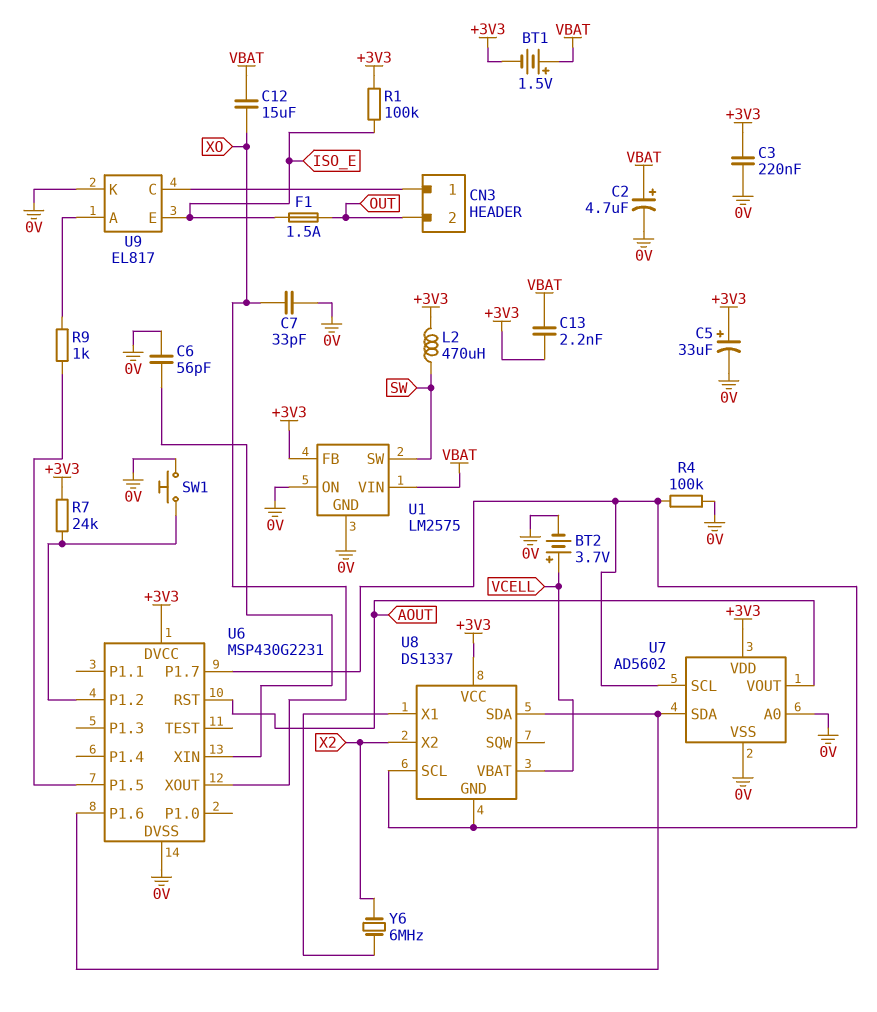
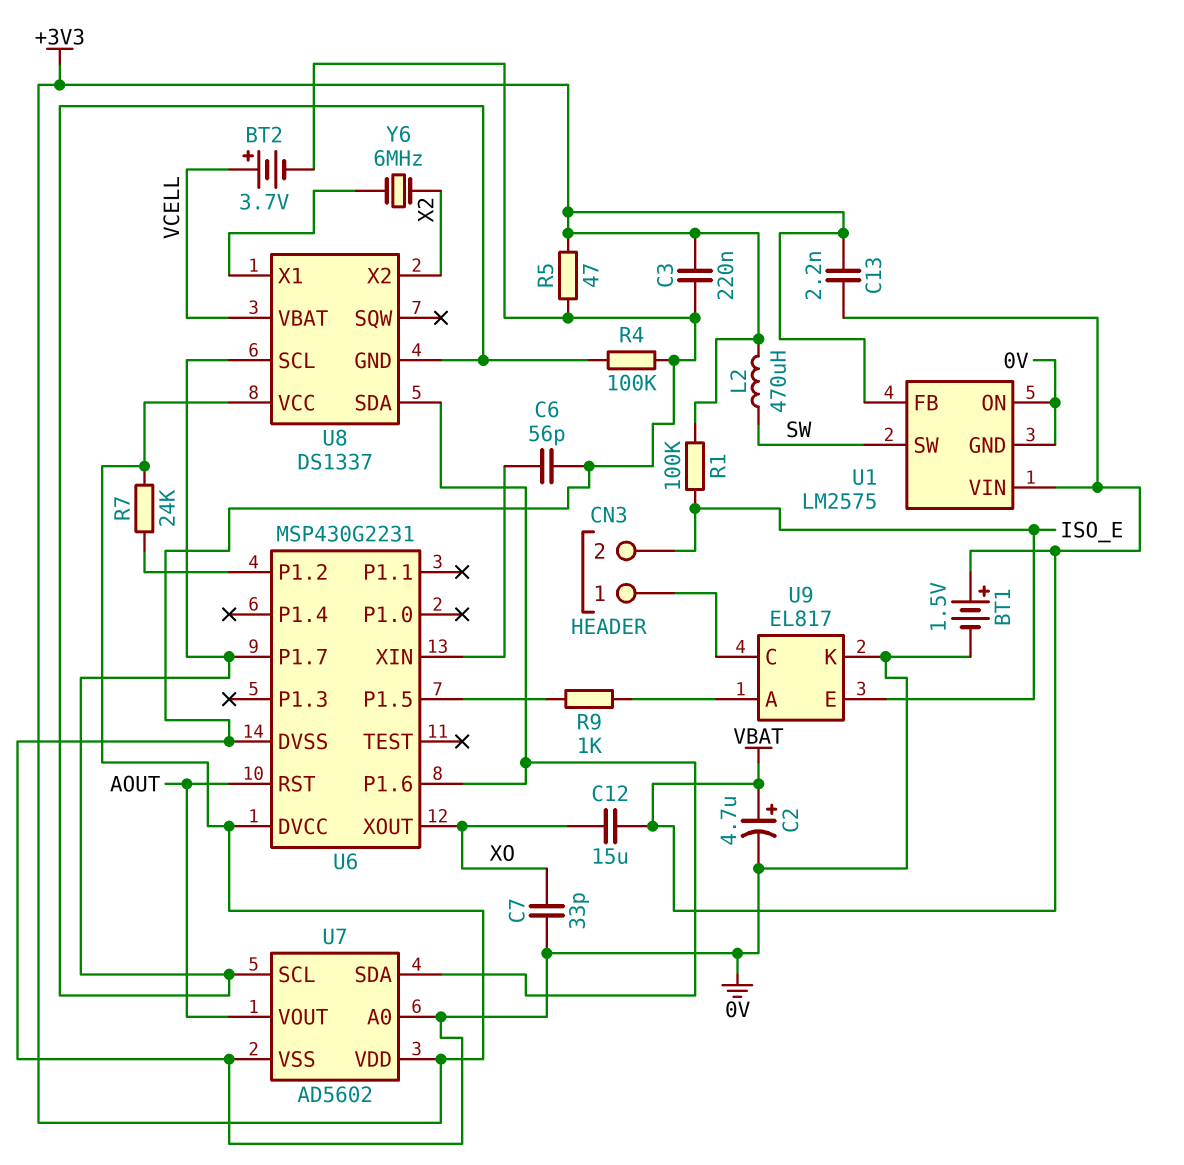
BT1: 1.5V (plus VBAT, minus +3V3) -> 1.5V (plus VBAT, minus 0V)
C5: 33uF (plus +3V3, minus 0V) -> none
CN3 pin 2: OUT -> ISO_E
F1: 1.5A (ISO_E, OUT) -> none
R5: none -> 47 (+3V3, 0V)
SW1: button (0V, U6/P1.2) -> none

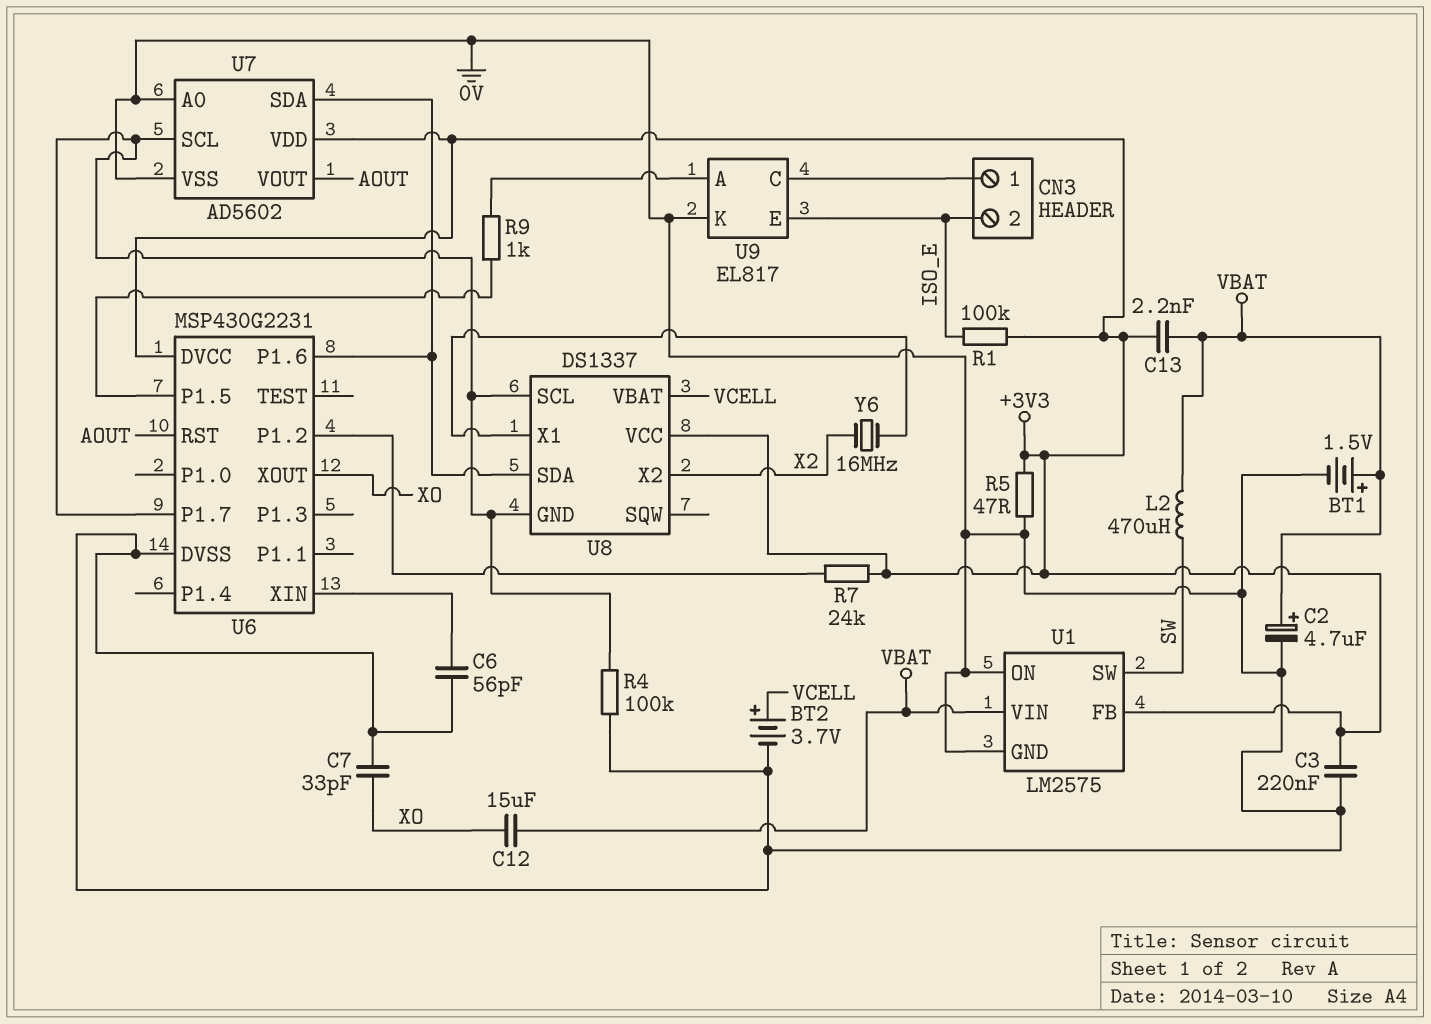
L2: 470uH (+3V3, SW) -> 470uH (SW, VBAT)
Y6: 6MHz (U8/X1, X2) -> 16MHz (U8/X1, X2)

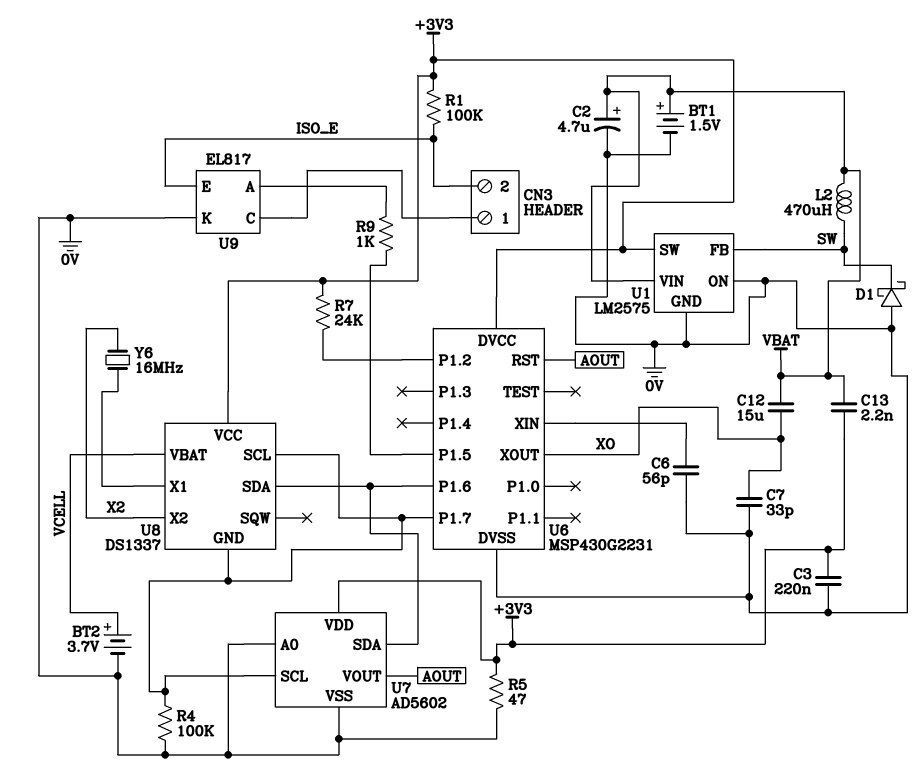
D1: none -> schottky (A 0V, K SW)
U1 pin FB: +3V3 -> SW
U1 pin SW: SW -> +3V3

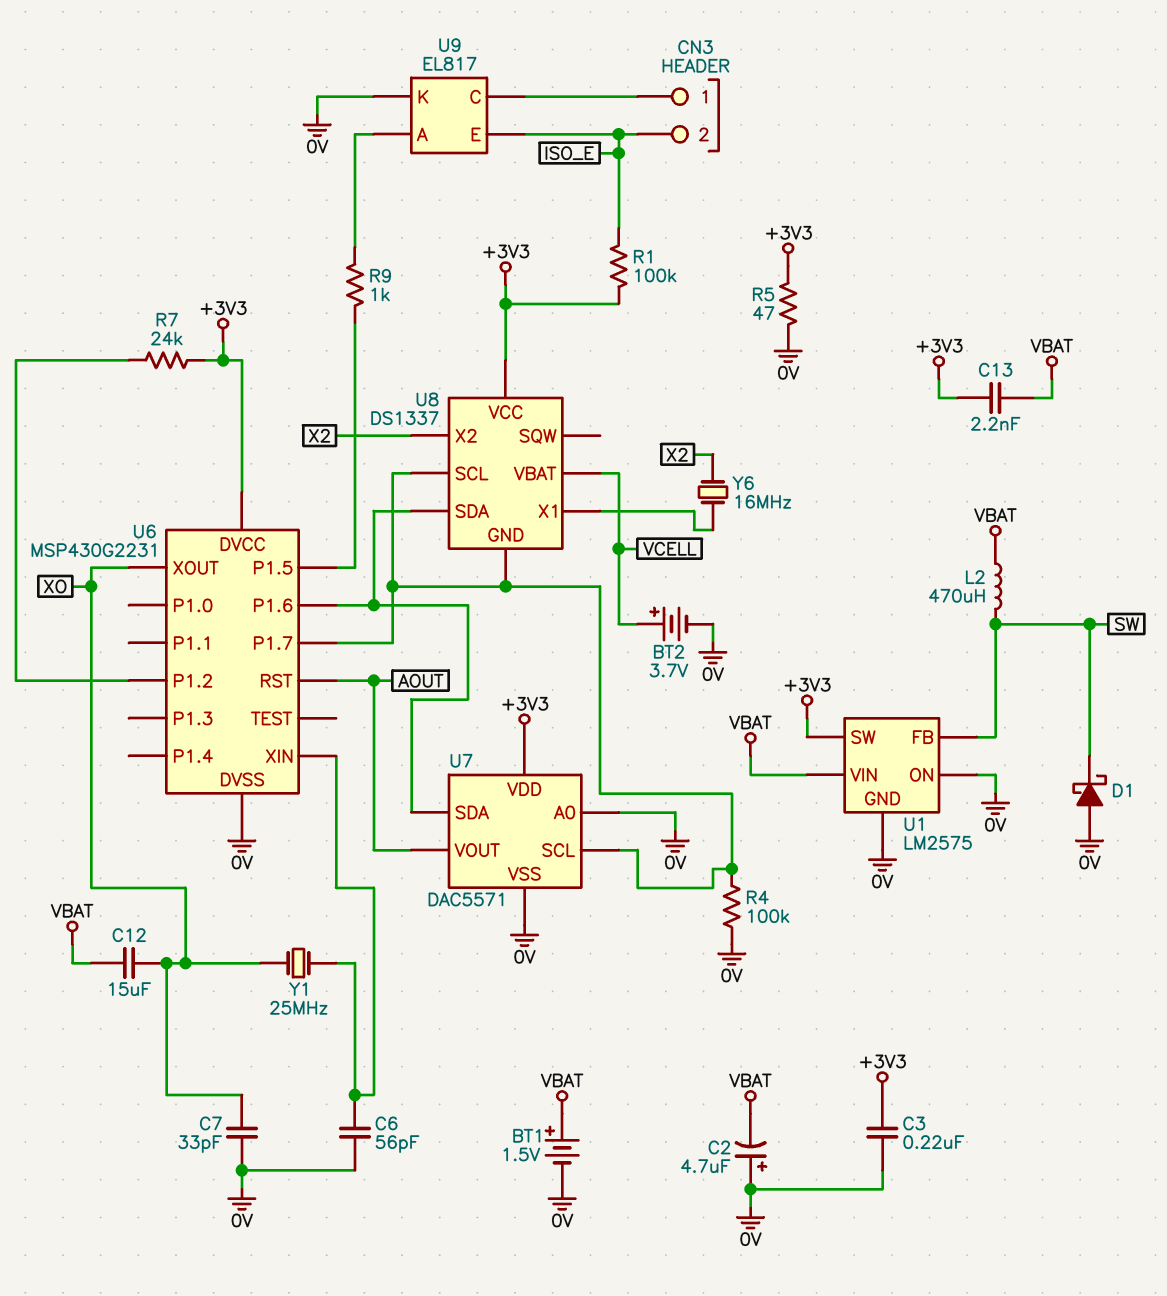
C2: 4.7uF (plus VBAT, minus 0V) -> 4.7uF (plus 0V, minus VBAT)
U7: AD5602 -> DAC5571
Y1: none -> 25MHz (U6/XIN, XO)

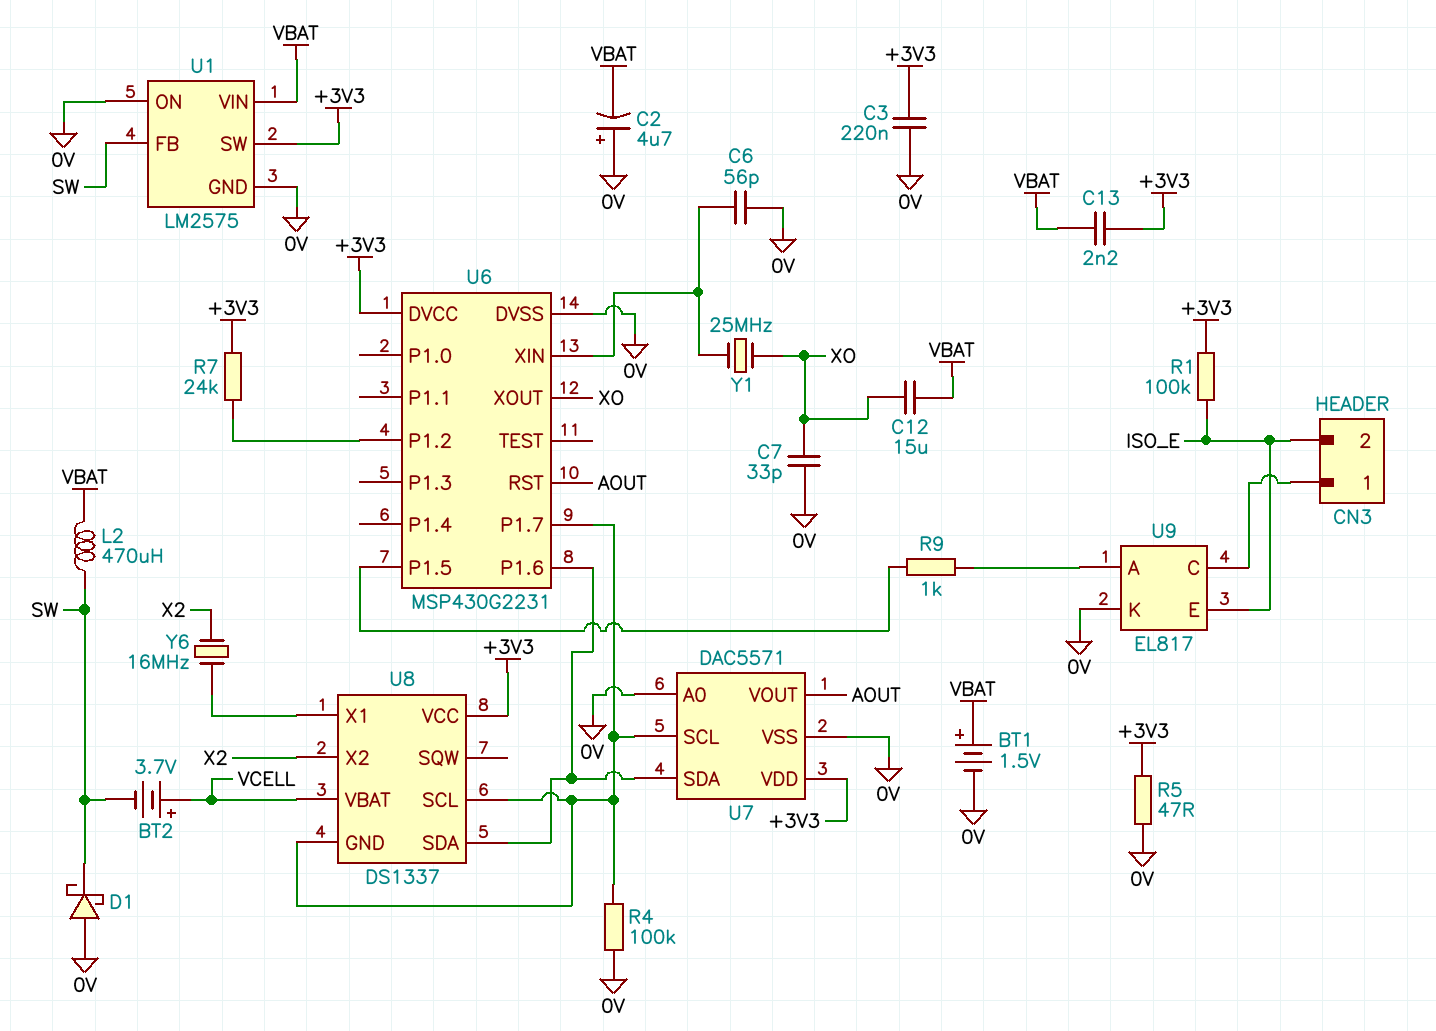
BT2: 3.7V (plus VCELL, minus 0V) -> 3.7V (plus VCELL, minus SW)

